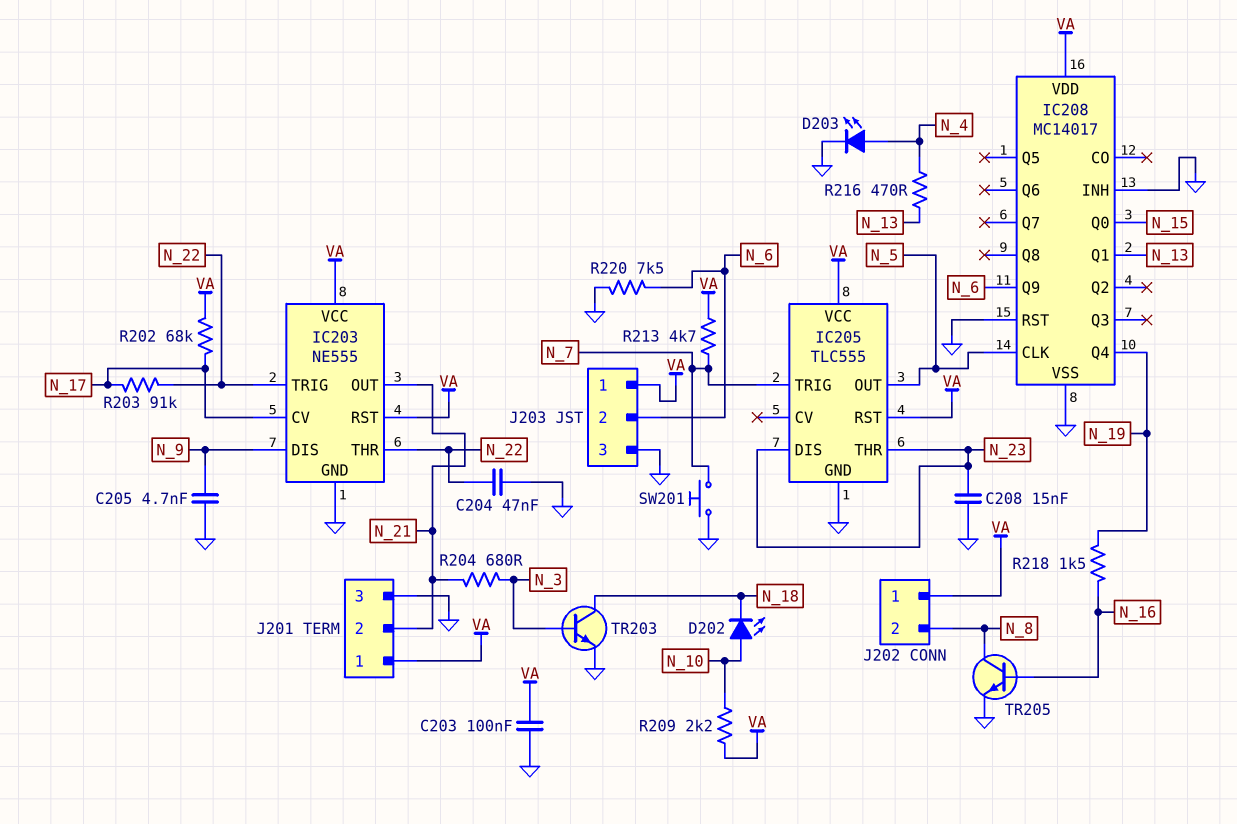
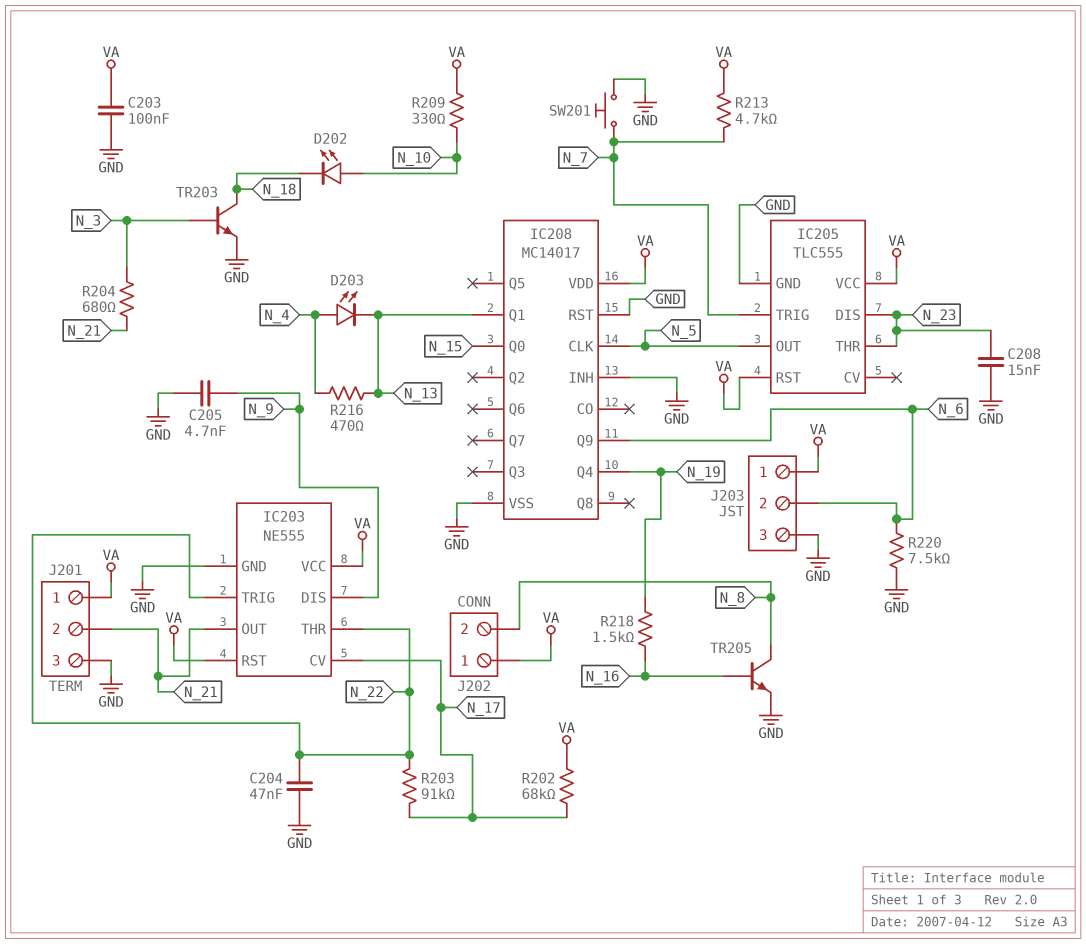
D203: LED (A N_4, K GND) -> LED (A N_4, K N_13)
R209: 2.2k (N_10, VA) -> 330 (N_10, VA)

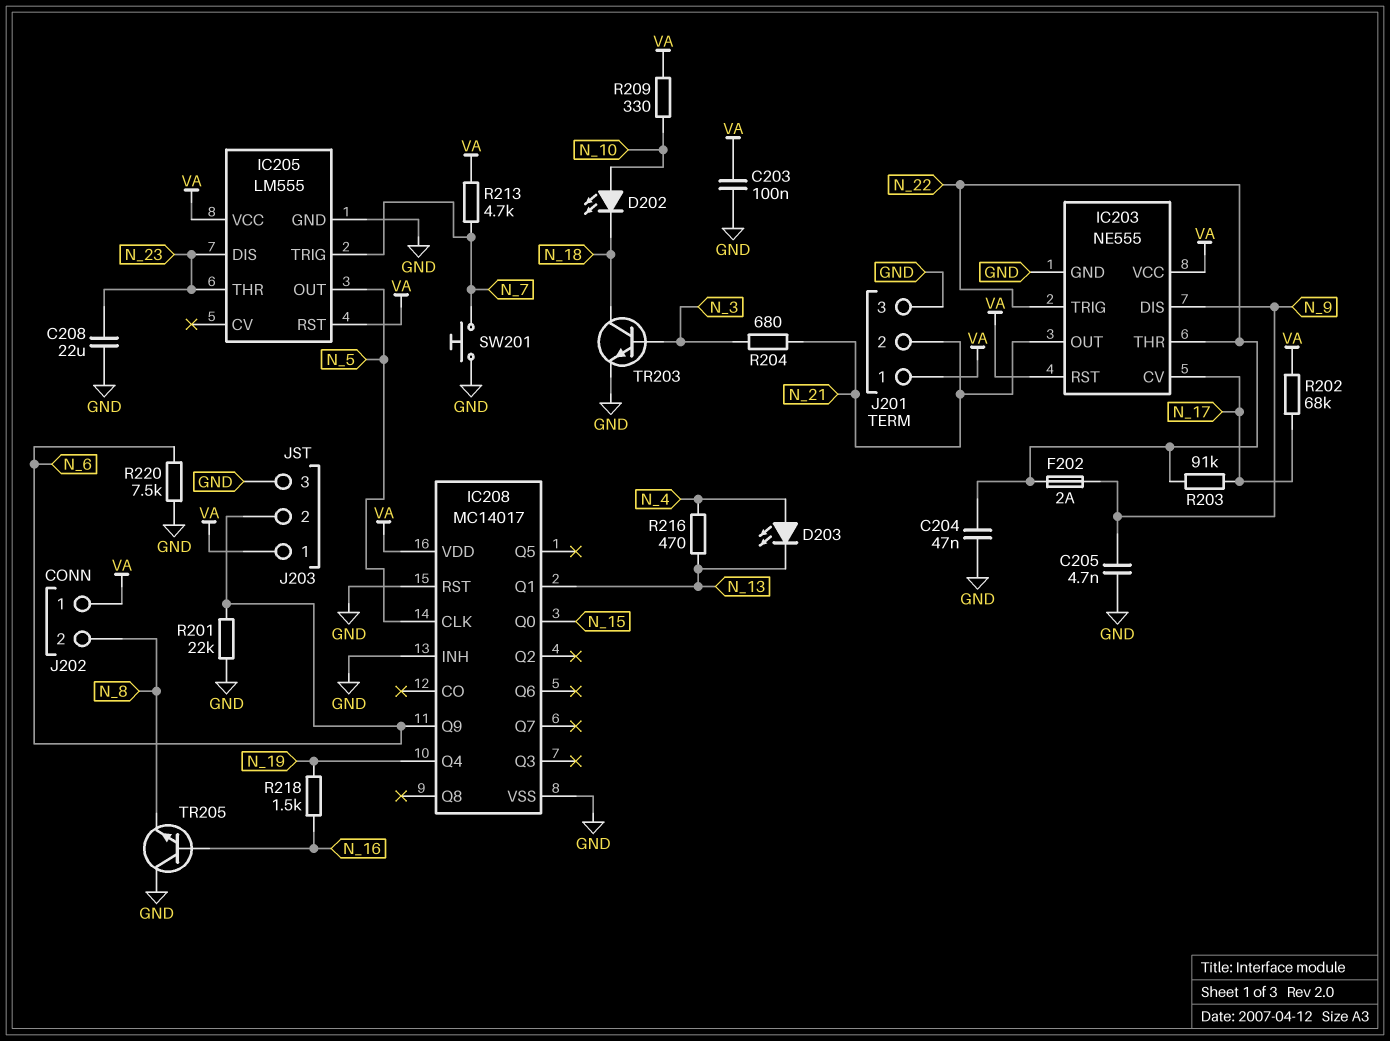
C208: 15nF (GND, N_23) -> 22uF (GND, N_23)
F202: none -> 2A (N_9, N_22)
IC205: TLC555 -> LM555
R201: none -> 22k (GND, N_6)
TR205: NPN (B N_16, C N_8, E GND) -> NPN (B N_16, C GND, E N_8)

